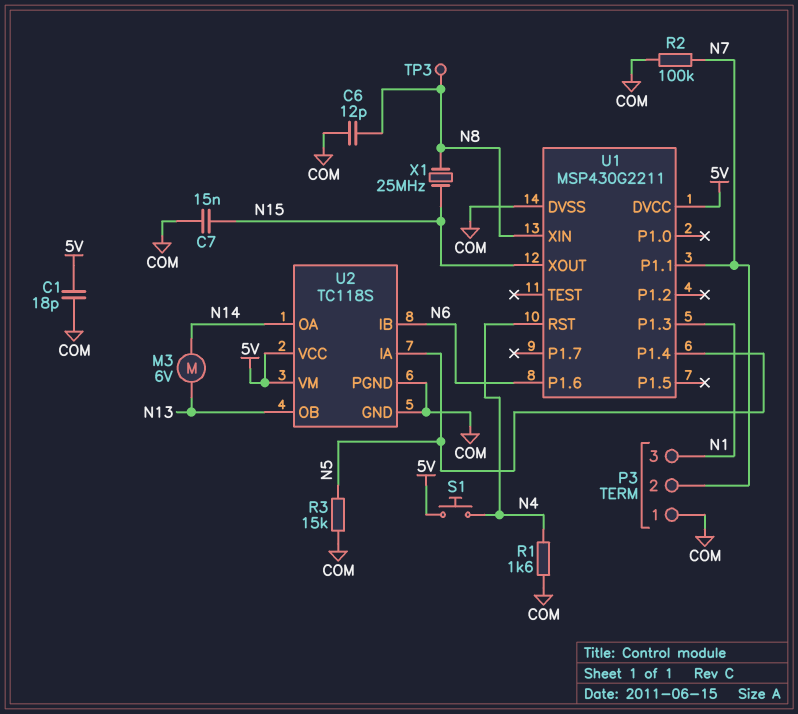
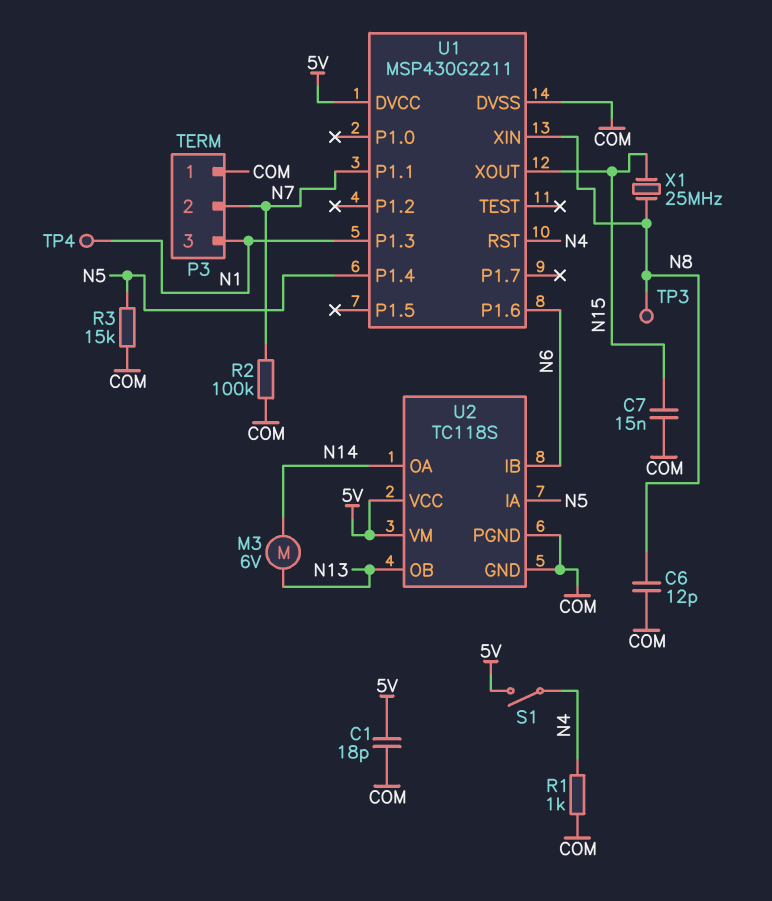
R1: 1.6k (COM, N4) -> 1k (COM, N4)
S1: button (5V, N4) -> switch (5V, N4)
TP4: none -> test point (N1)

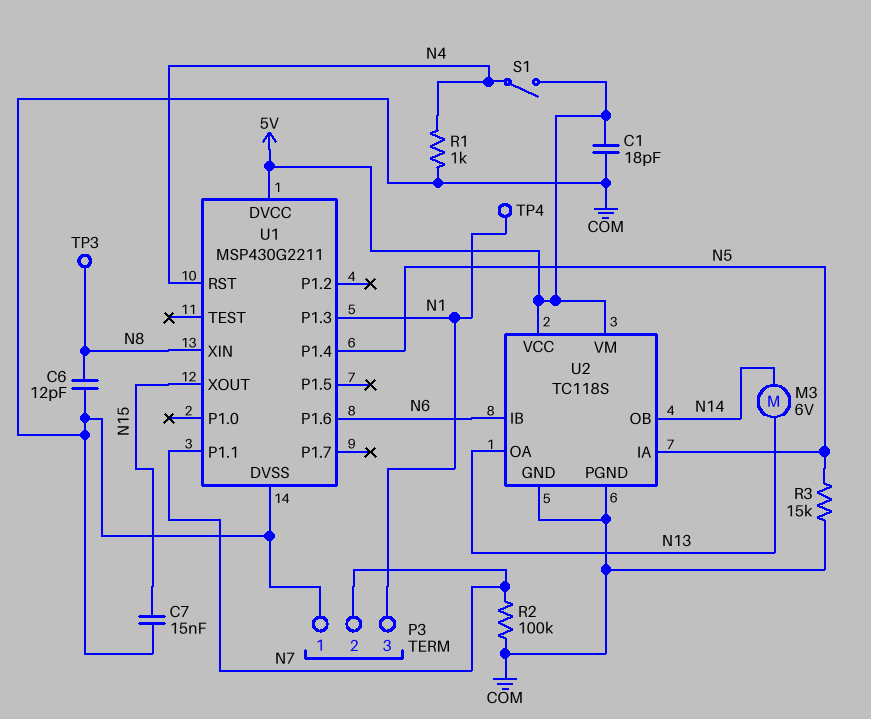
U2 pin OA: N14 -> N13
U2 pin OB: N13 -> N14
X1: 25MHz (N8, N15) -> none

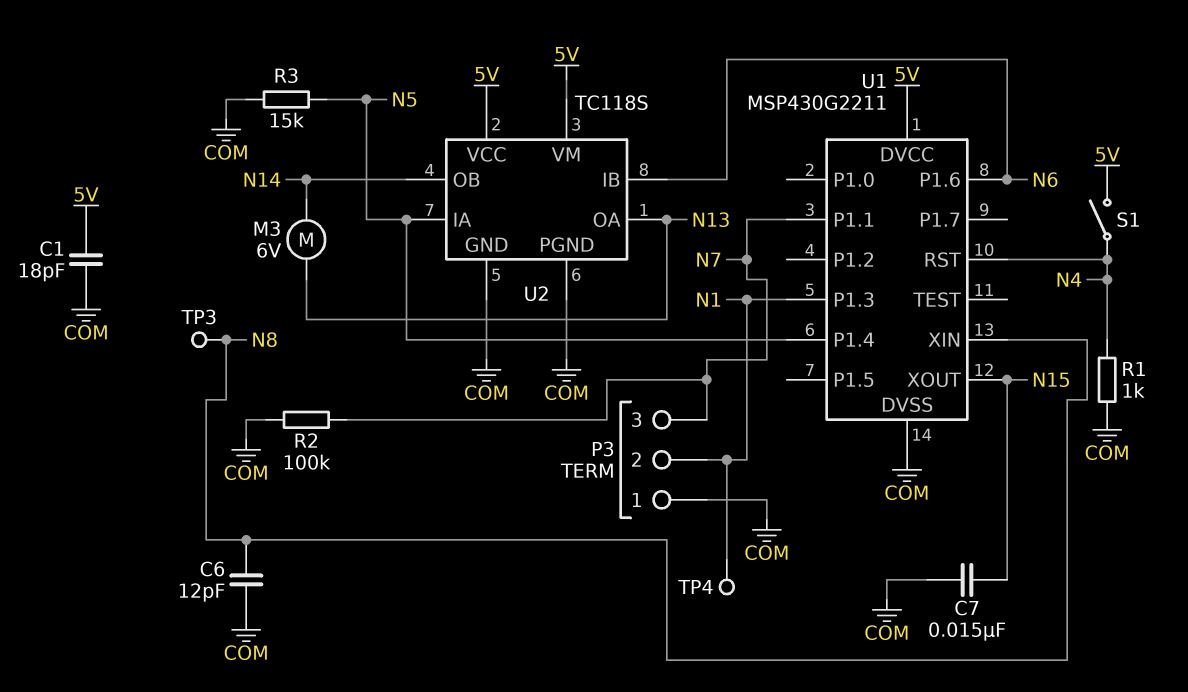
P3 pin 2: N7 -> N1
P3 pin 3: N1 -> N7

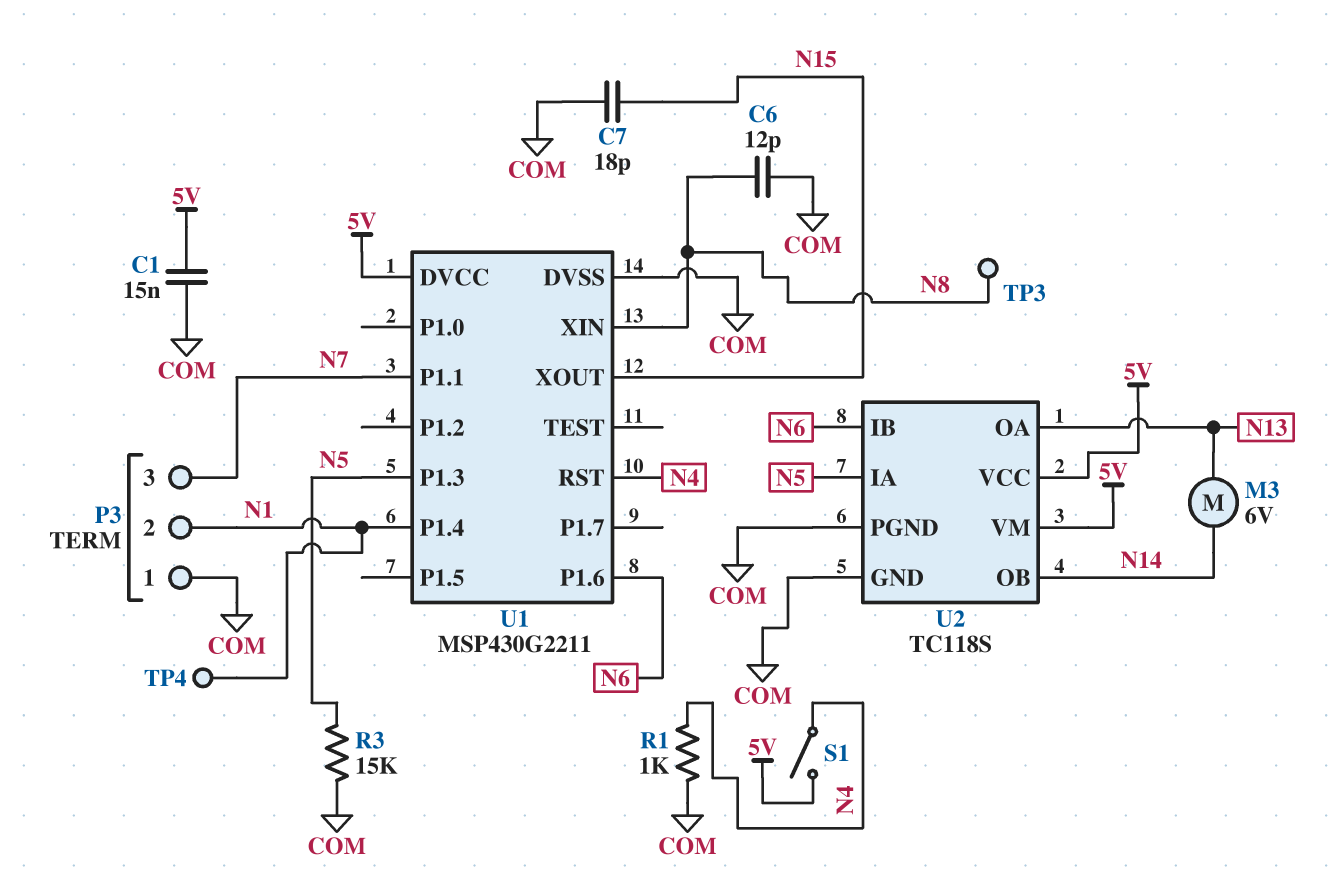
C1: 18pF (5V, COM) -> 15nF (5V, COM)
C7: 15nF (COM, N15) -> 18pF (COM, N15)
R2: 100k (COM, N7) -> none
U1 pin P1.3: N1 -> N5
U1 pin P1.4: N5 -> N1

